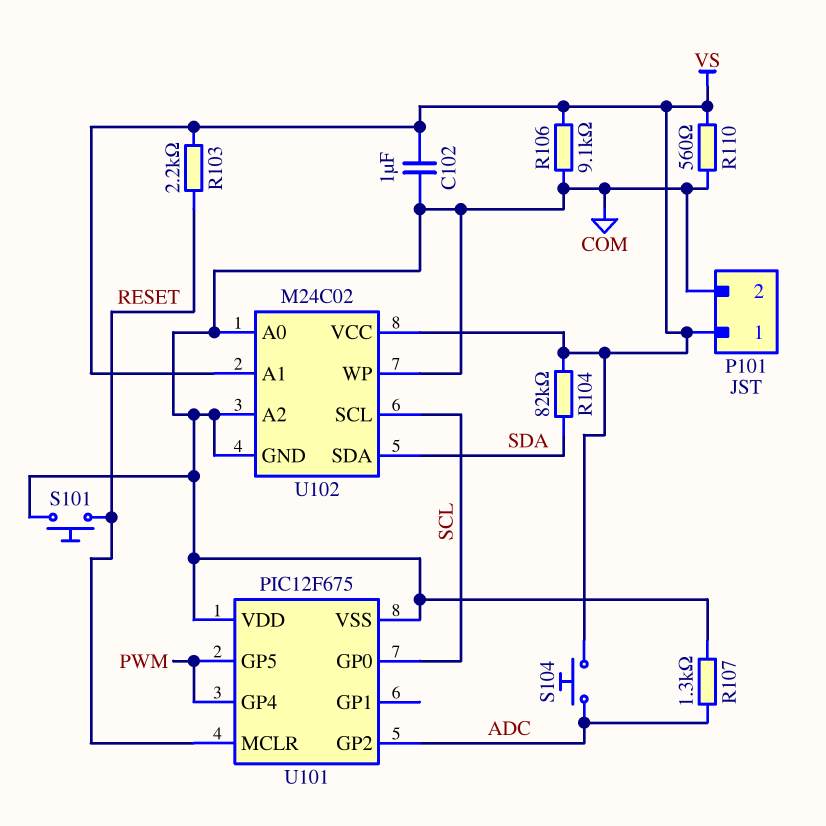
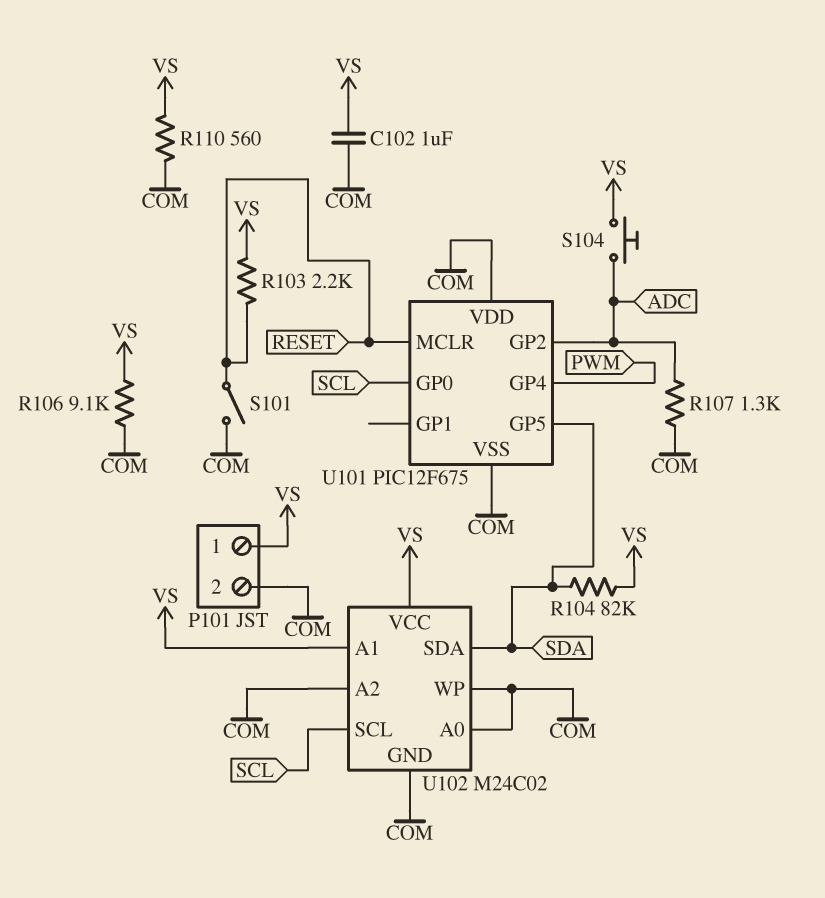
S101: button (COM, RESET) -> switch (COM, RESET)
U101 pin GP5: PWM -> SDA

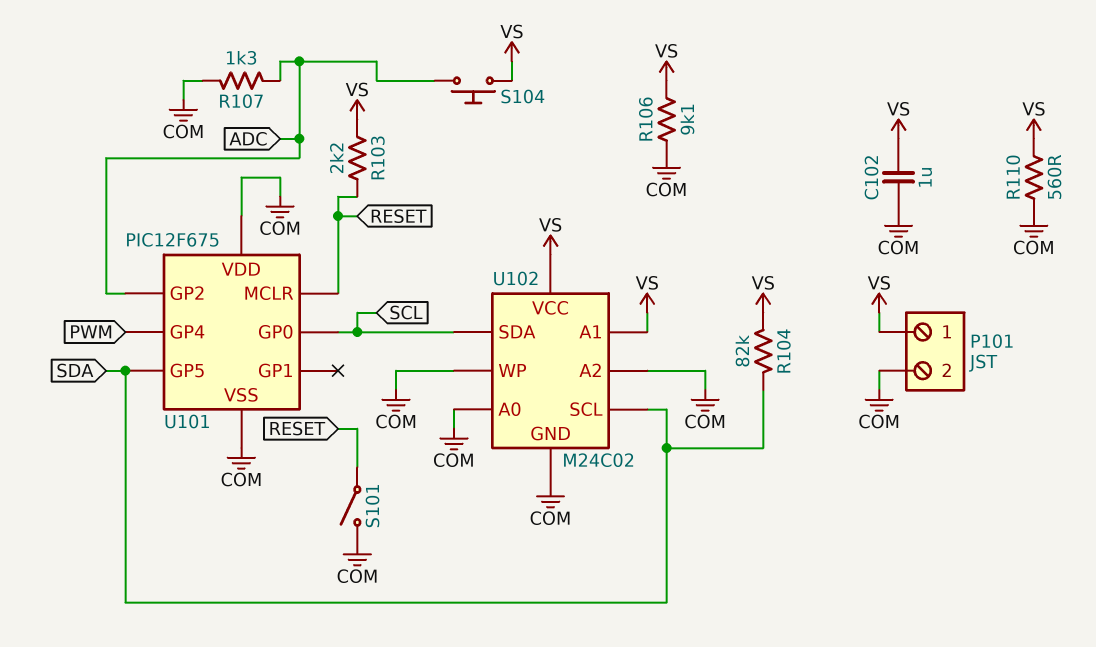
U102 pin SCL: SCL -> SDA
U102 pin SDA: SDA -> SCL

